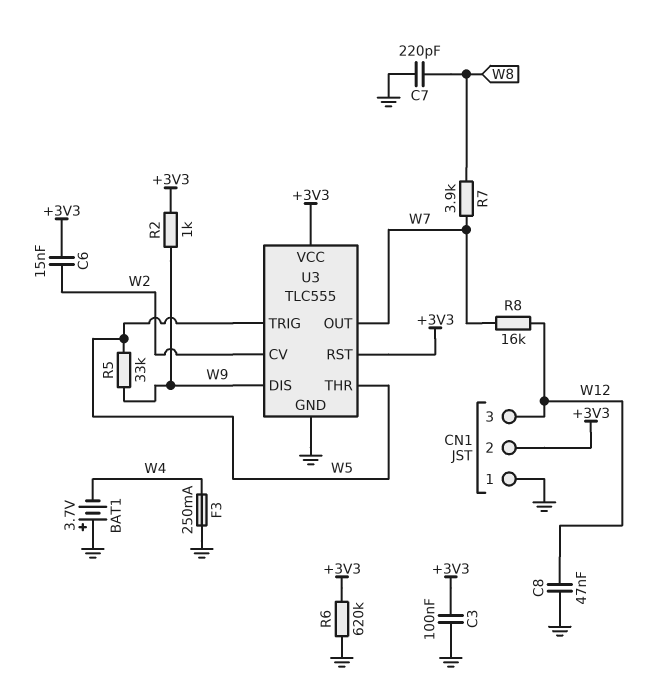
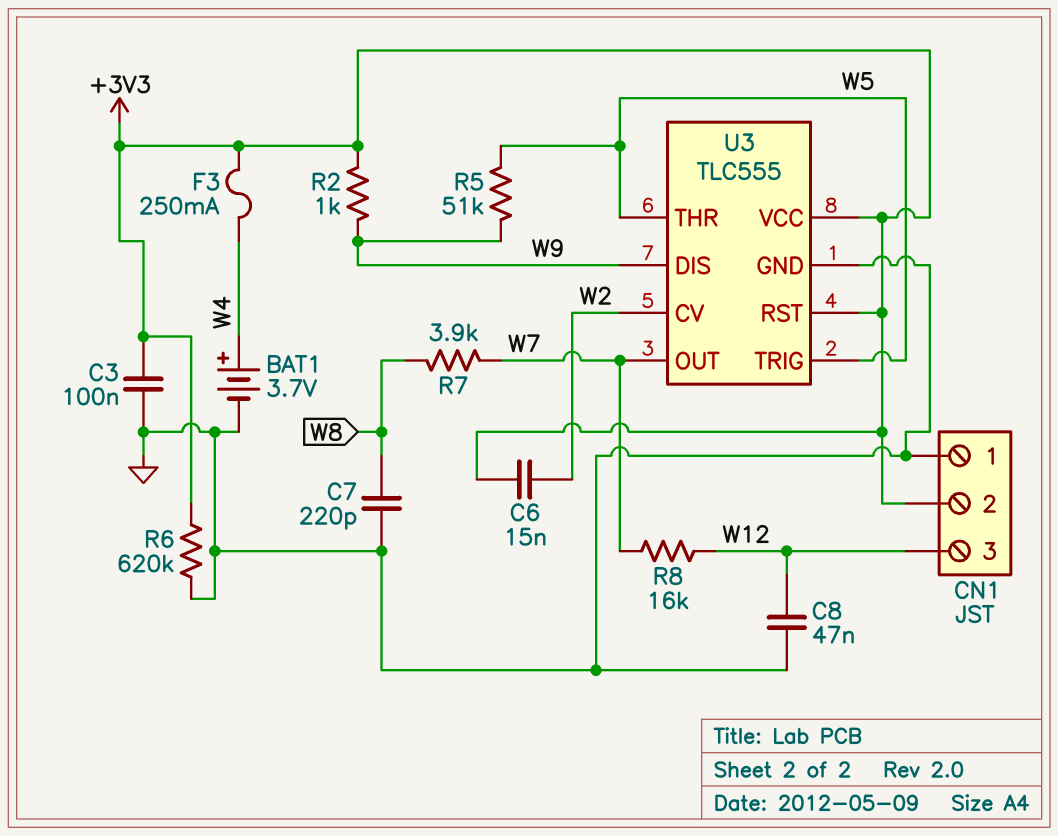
BAT1: 3.7V (plus GND, minus W4) -> 3.7V (plus W4, minus GND)
F3: 250mA (GND, W4) -> 250mA (+3V3, W4)
R5: 33k (W5, W9) -> 51k (W5, W9)

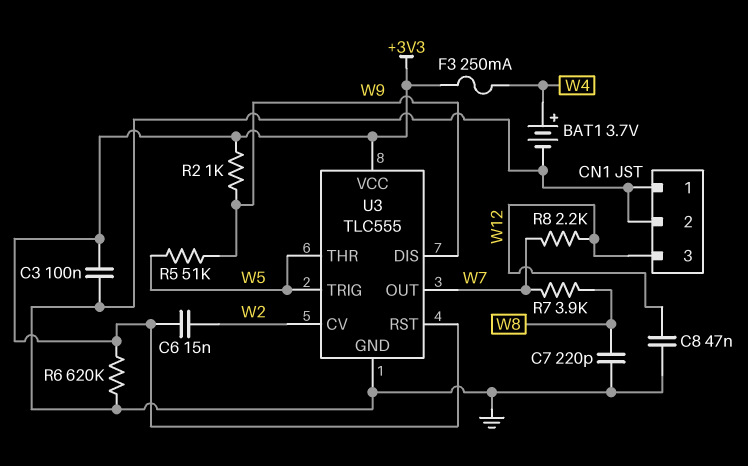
CN1 pin 2: +3V3 -> GND
R8: 16k (W7, W12) -> 2.2k (W7, W12)

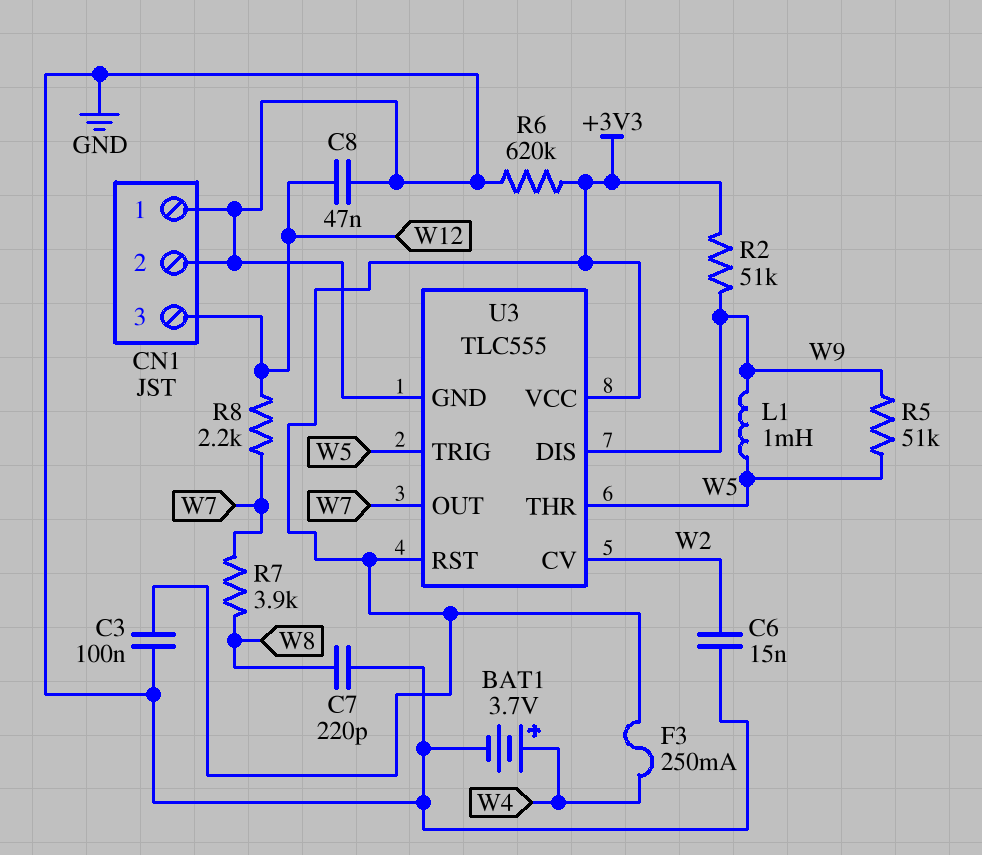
C6: 15nF (+3V3, W2) -> 15nF (GND, W2)
L1: none -> 1mH (W5, W9)
R2: 1k (+3V3, W9) -> 51k (+3V3, W9)

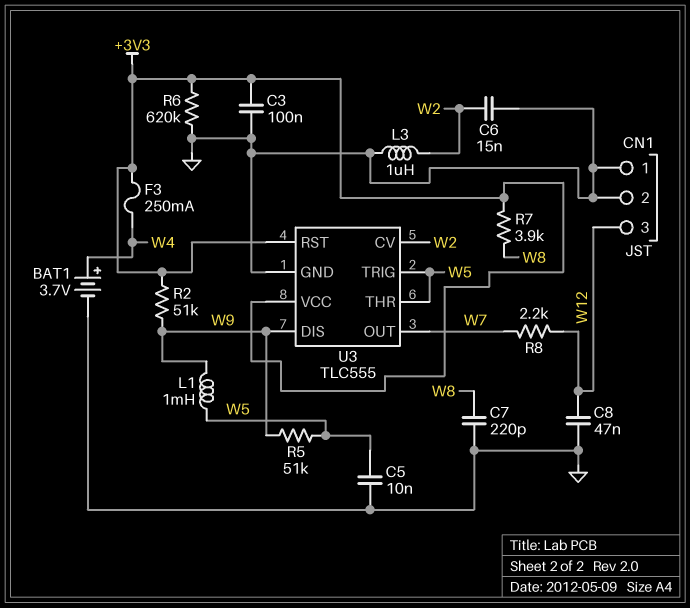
C5: none -> 10nF (GND, W5)
L3: none -> 1uH (GND, W2)
R7: 3.9k (W7, W8) -> 3.9k (+3V3, W8)

